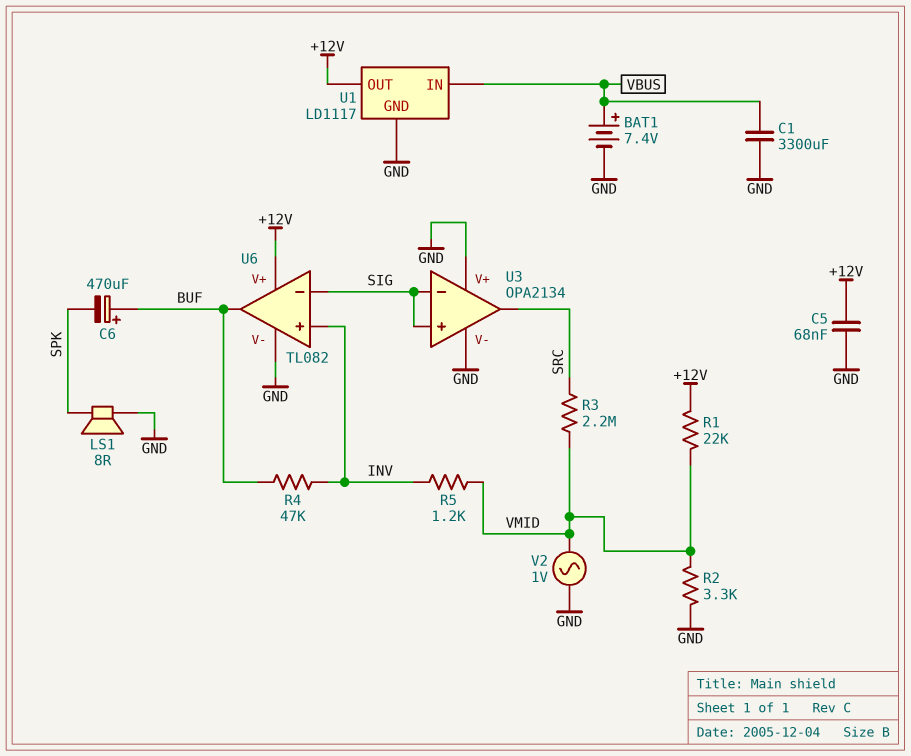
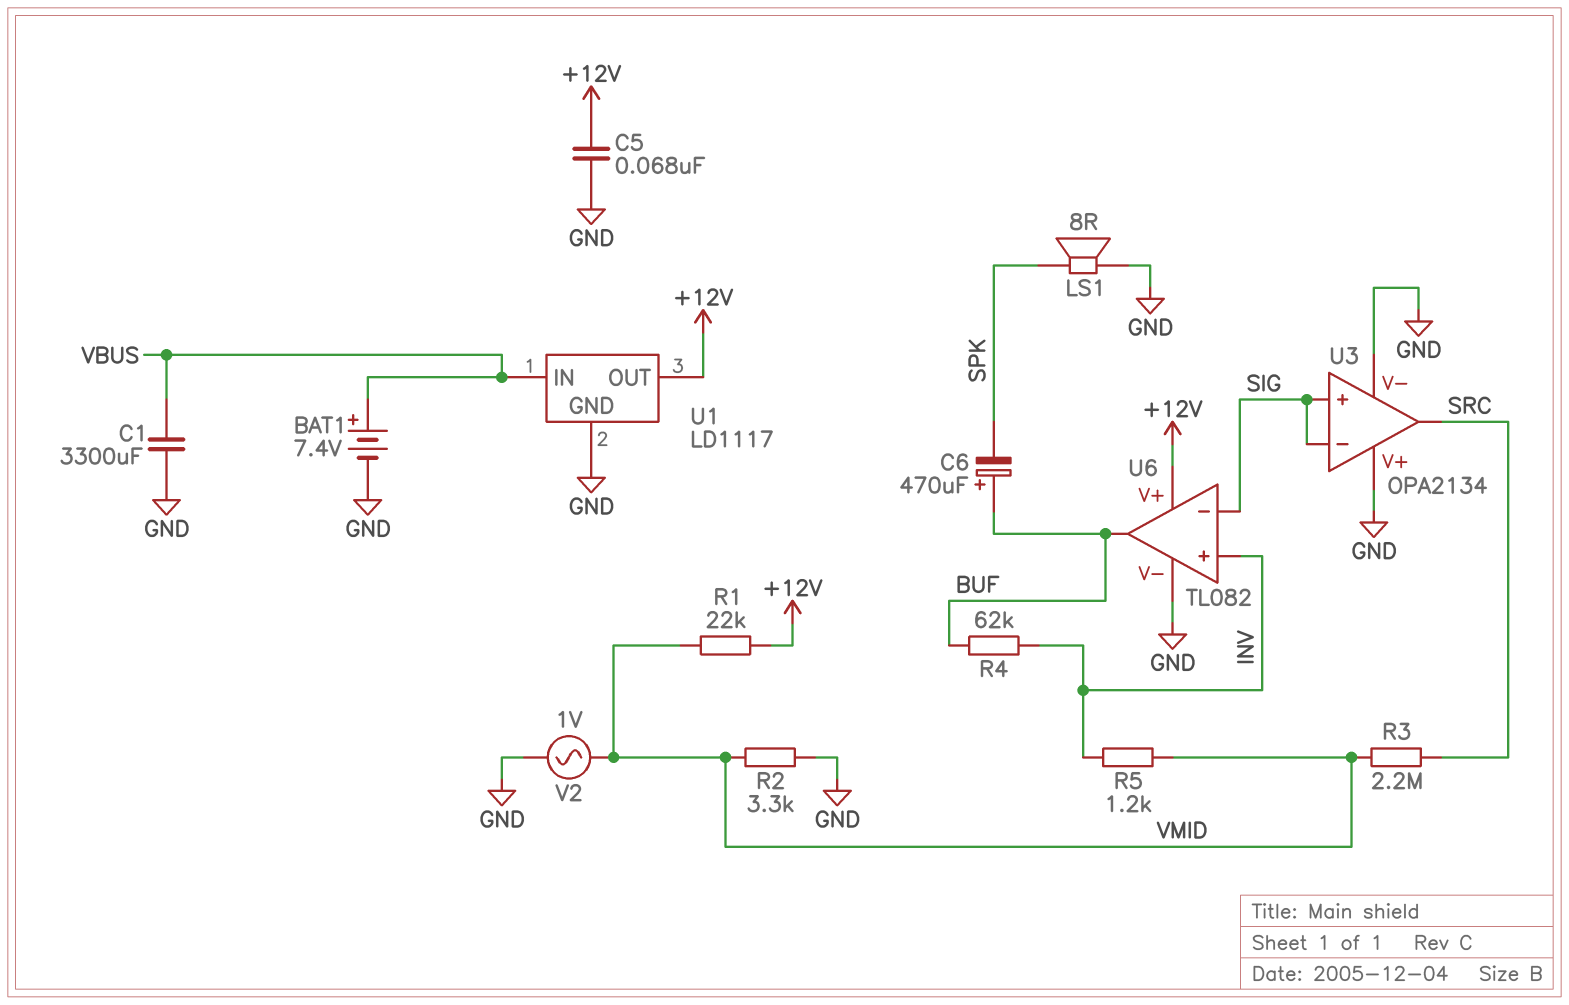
R4: 47k (BUF, INV) -> 62k (BUF, INV)

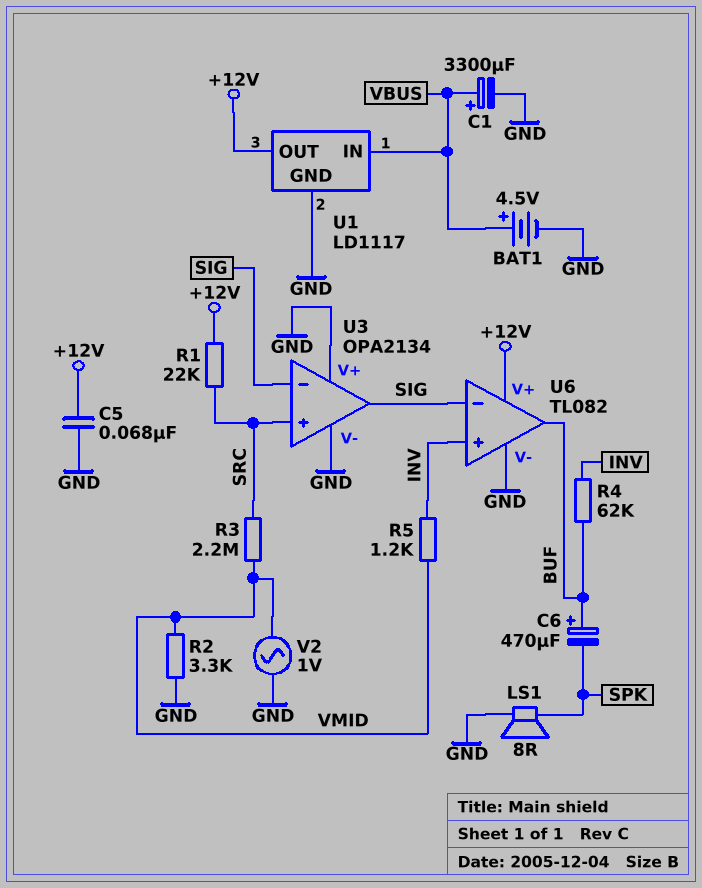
BAT1: 7.4V (plus VBUS, minus GND) -> 4.5V (plus VBUS, minus GND)
C1: 3300uF (GND, VBUS) -> 3300uF (plus VBUS, minus GND)
R1: 22k (+12V, VMID) -> 22k (+12V, SRC)
U3 pin in+: SIG -> SRC
U3 pin out: SRC -> SIG

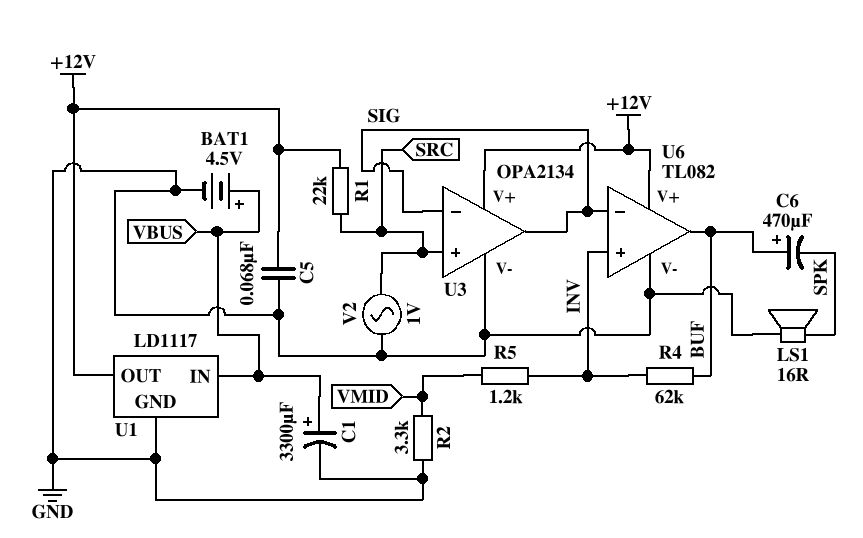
LS1: speaker 8R (GND, SPK) -> speaker 16R (GND, SPK)
R3: 2.2M (SRC, VMID) -> none
U3 pin V+: GND -> +12V
V2: AC 1V (GND, VMID) -> AC 1V (GND, SRC)

